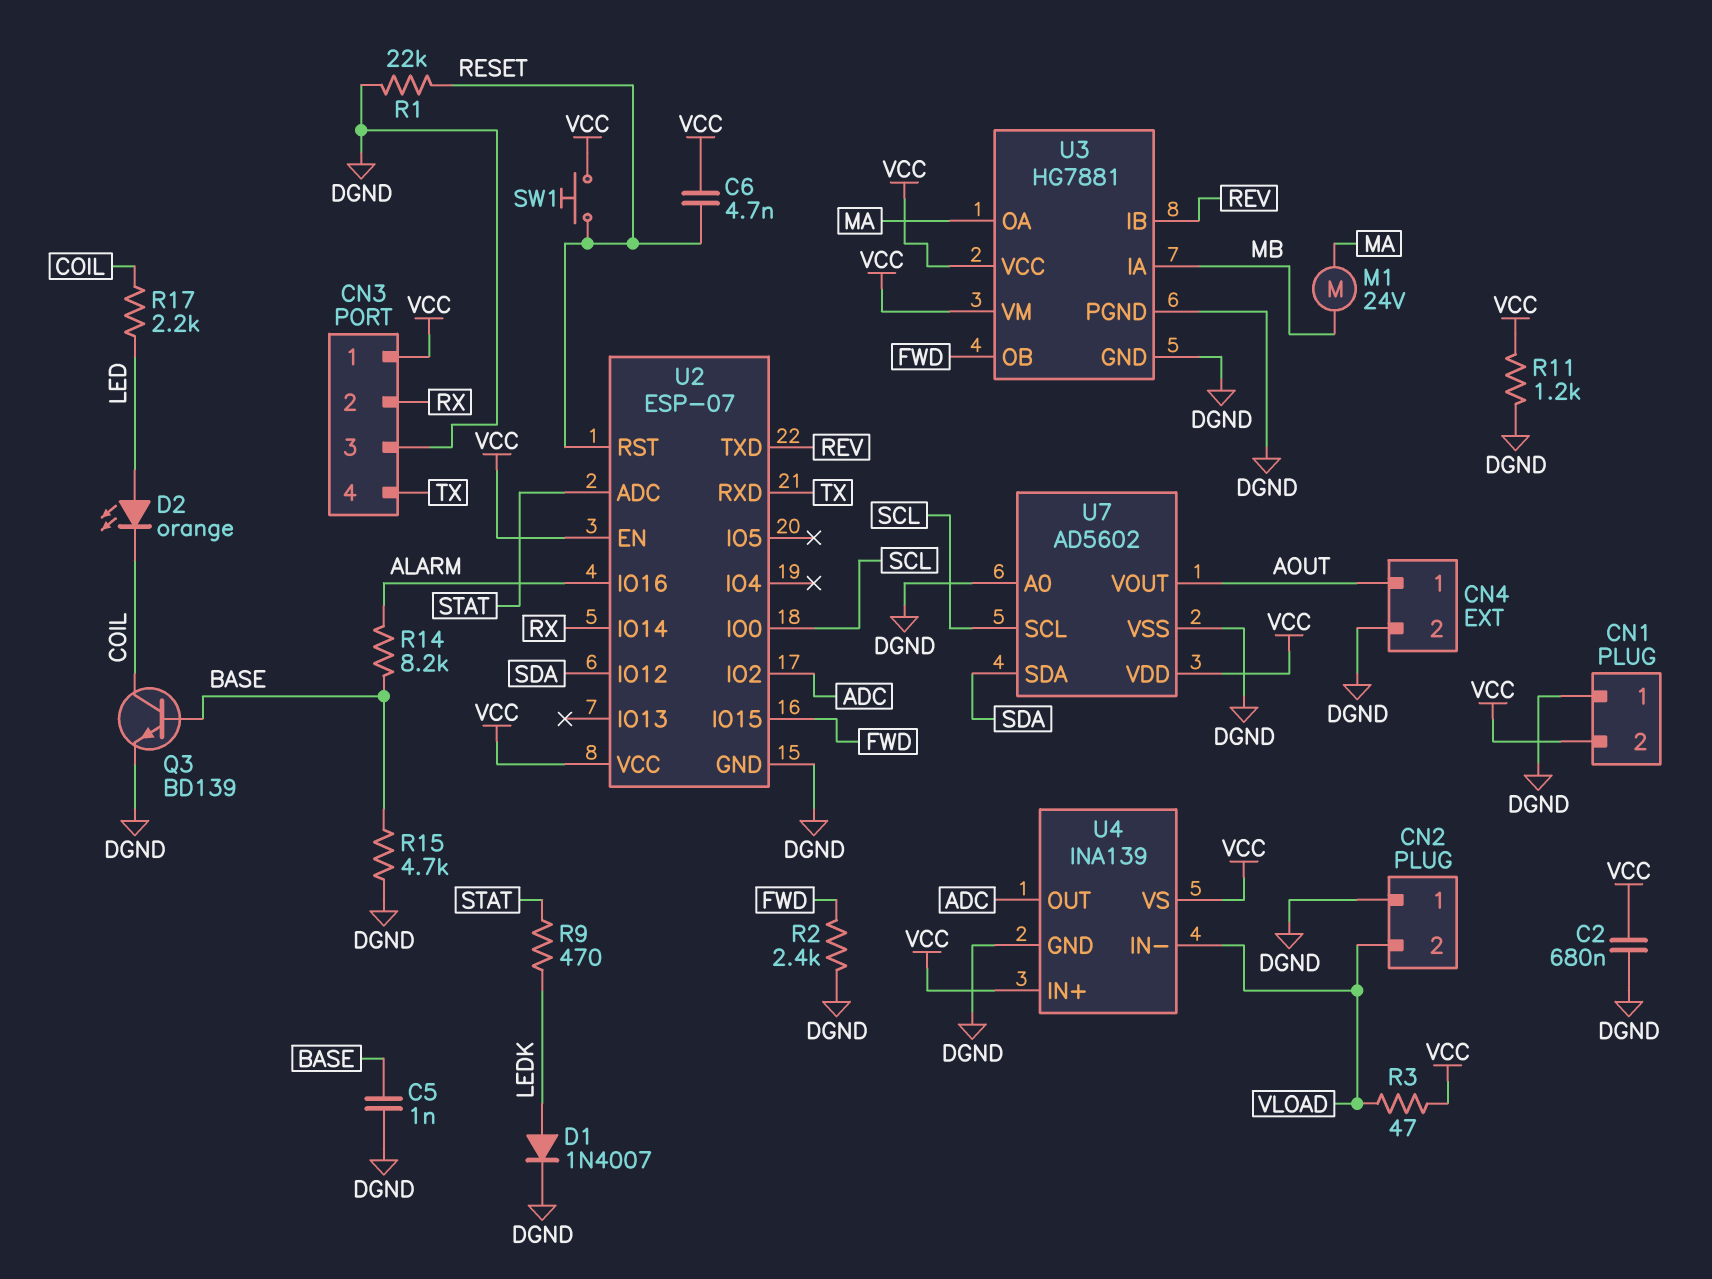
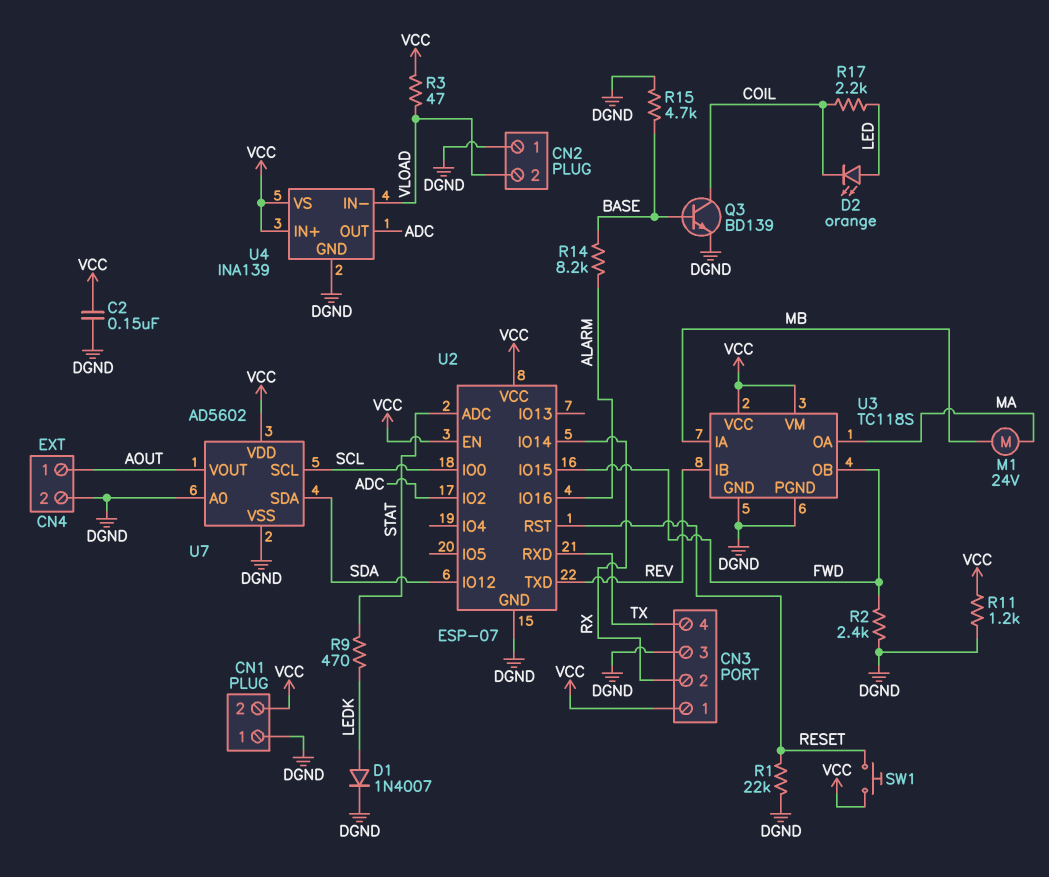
C2: 680nF (DGND, VCC) -> 150nF (DGND, VCC)
C5: 1nF (BASE, DGND) -> none
C6: 4.7nF (RESET, VCC) -> none
U3: HG7881 -> TC118S

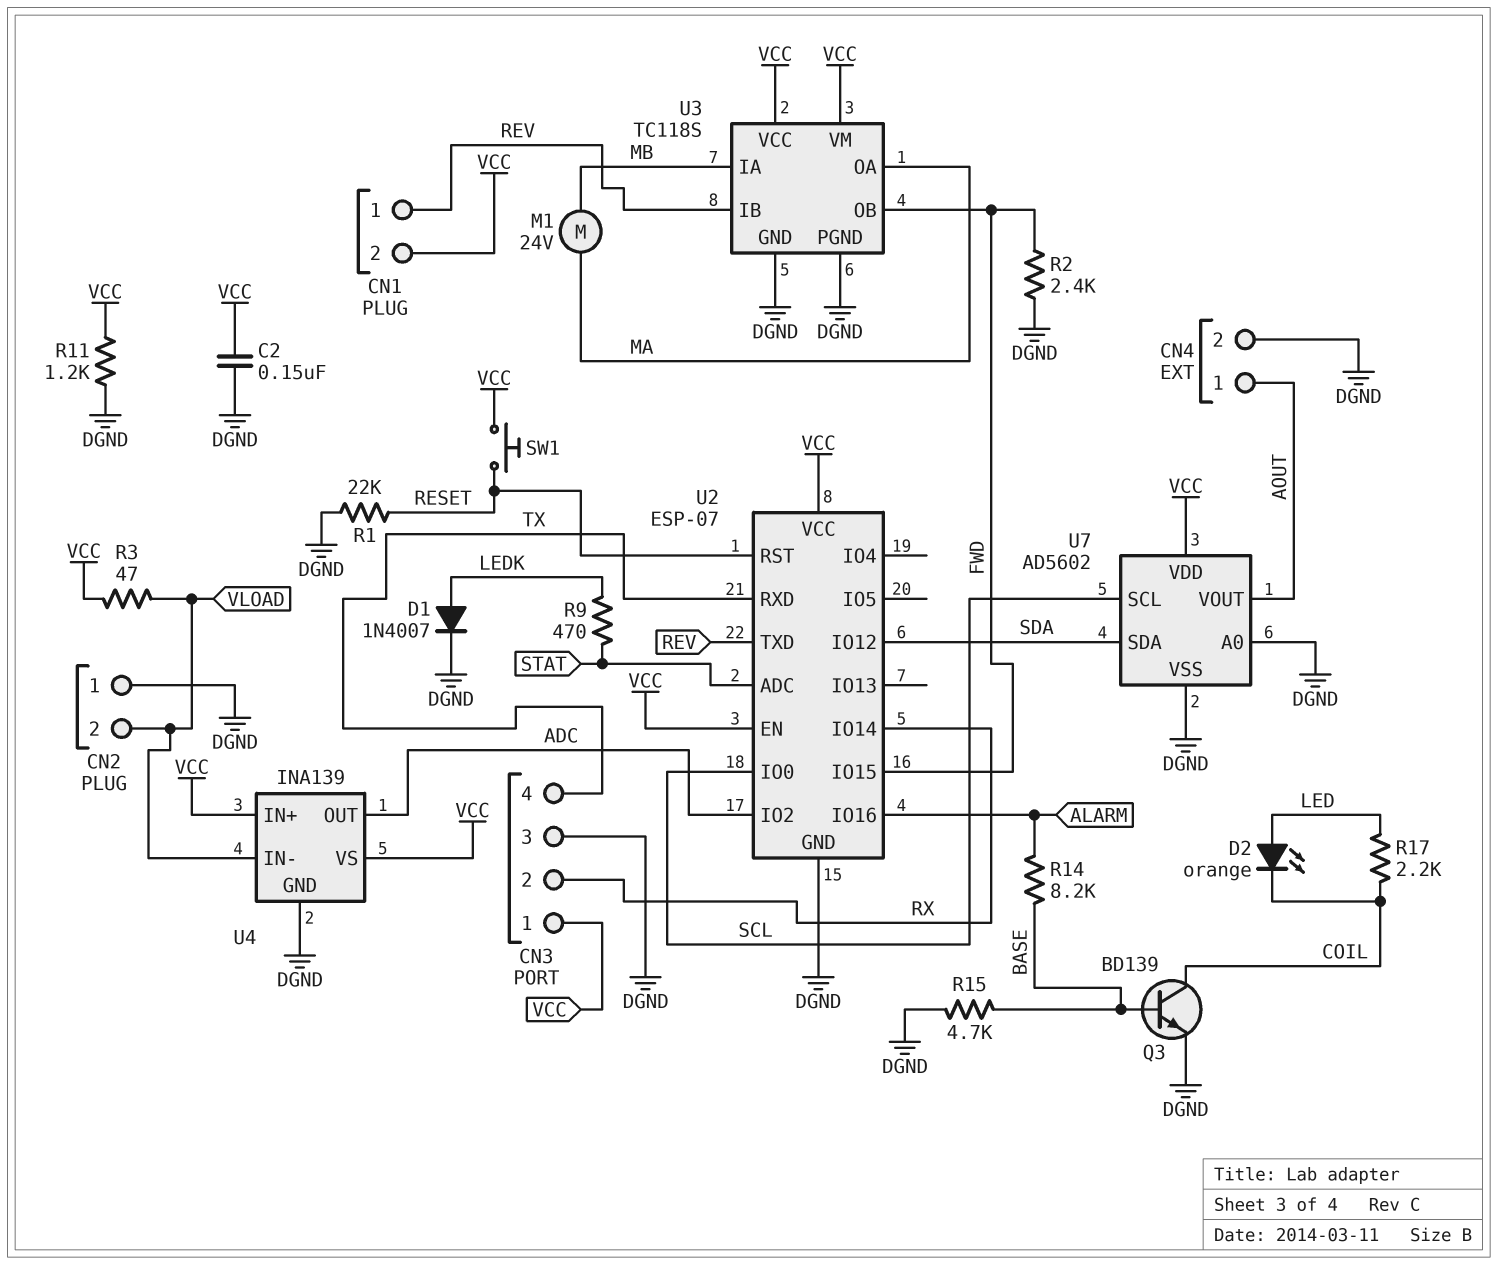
CN1 pin 1: DGND -> REV

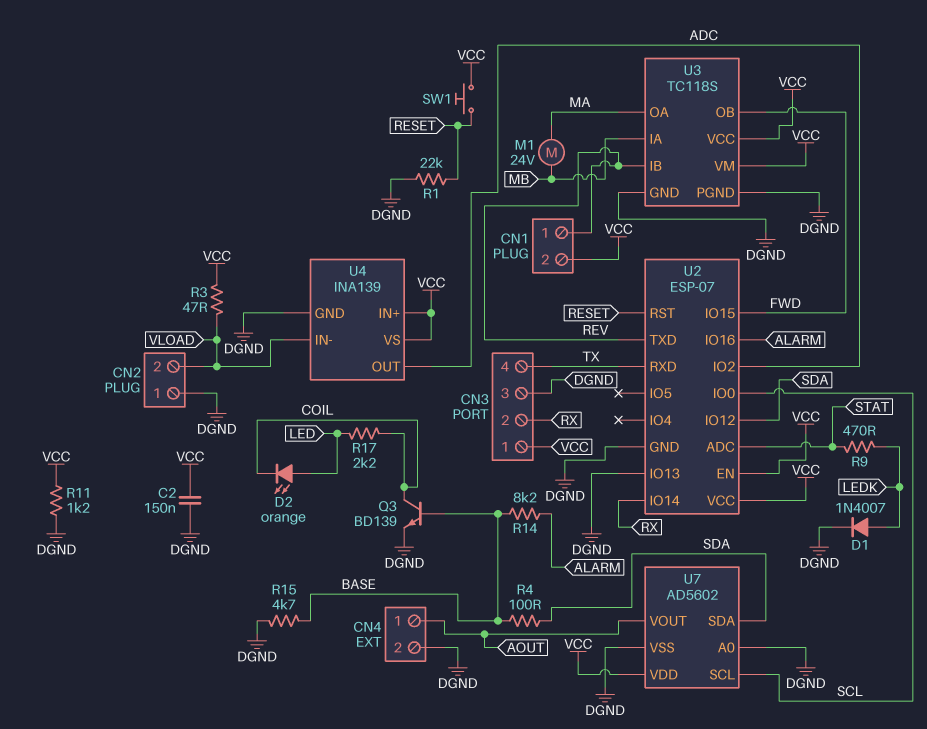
R2: 2.4k (DGND, FWD) -> none
R4: none -> 100 (BASE, SDA)
U2 pin IO13: none -> DGND

